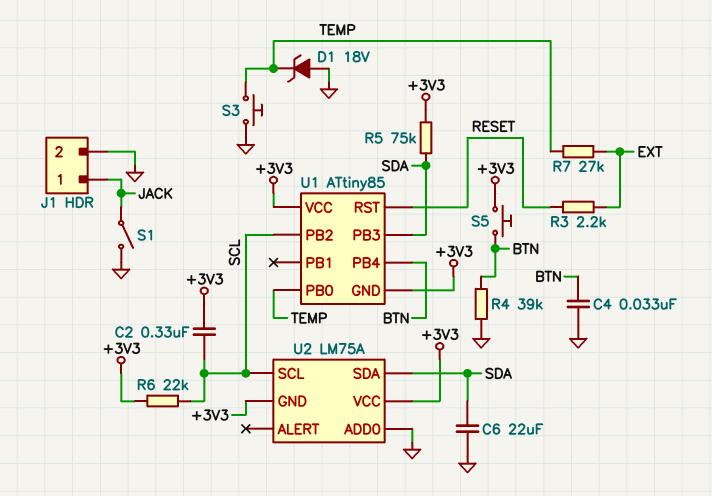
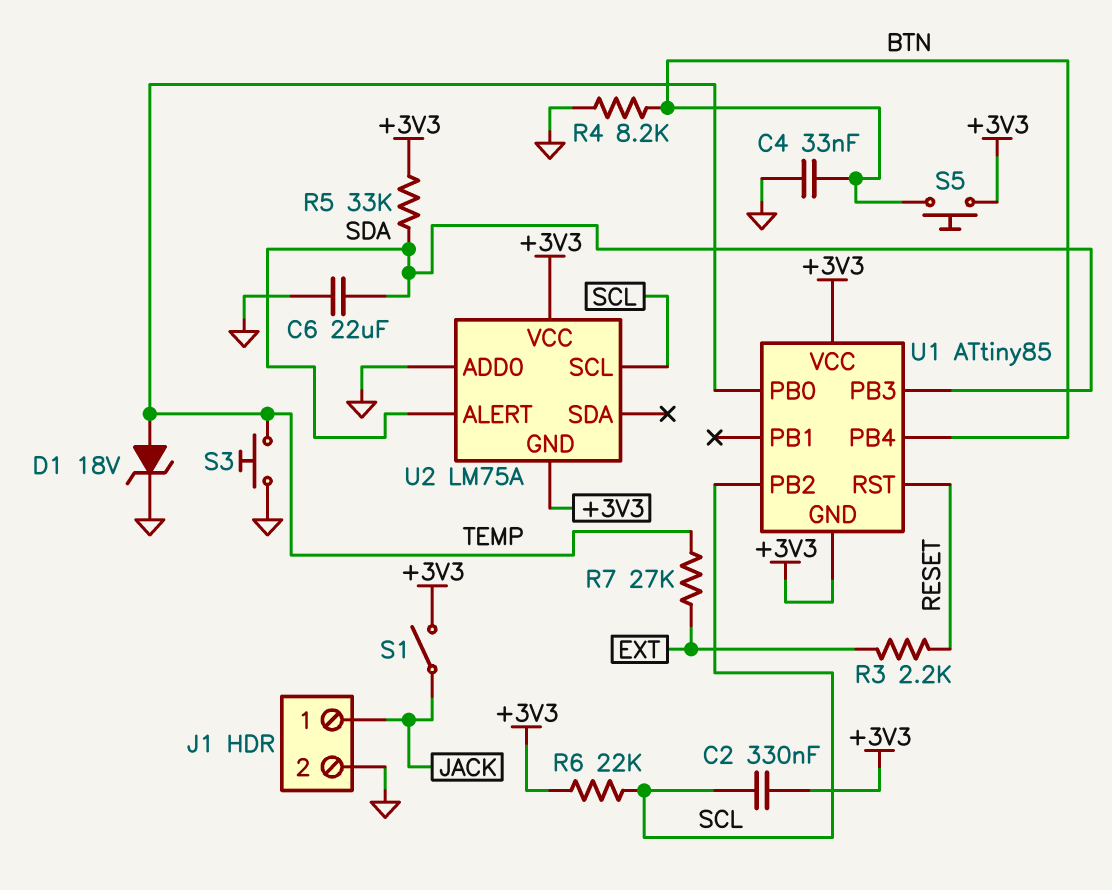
D1: zener 18V (A GND, K TEMP) -> zener 18V (A TEMP, K GND)
R4: 39k (BTN, GND) -> 8.2k (BTN, GND)
R5: 75k (+3V3, SDA) -> 33k (+3V3, SDA)
S1: switch (GND, JACK) -> switch (+3V3, JACK)
U2 pin ALERT: none -> SDA
U2 pin SDA: SDA -> none

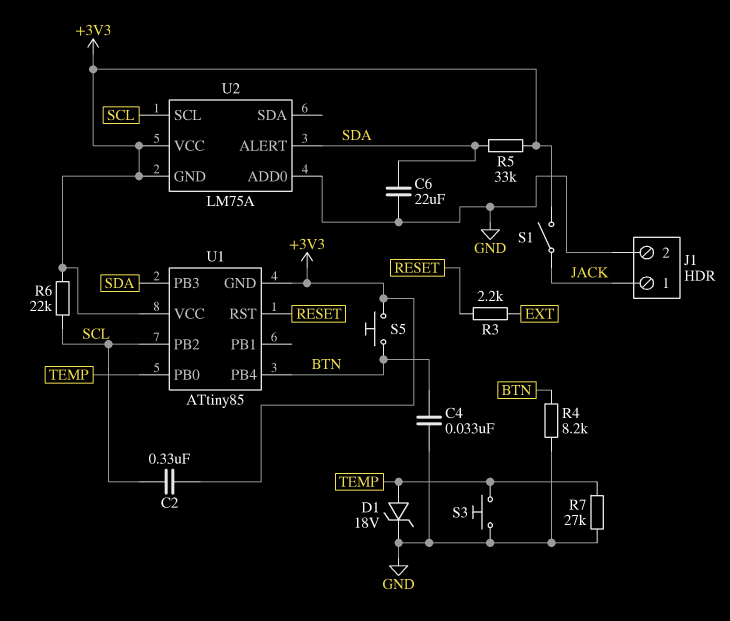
R7: 27k (EXT, TEMP) -> 27k (GND, TEMP)

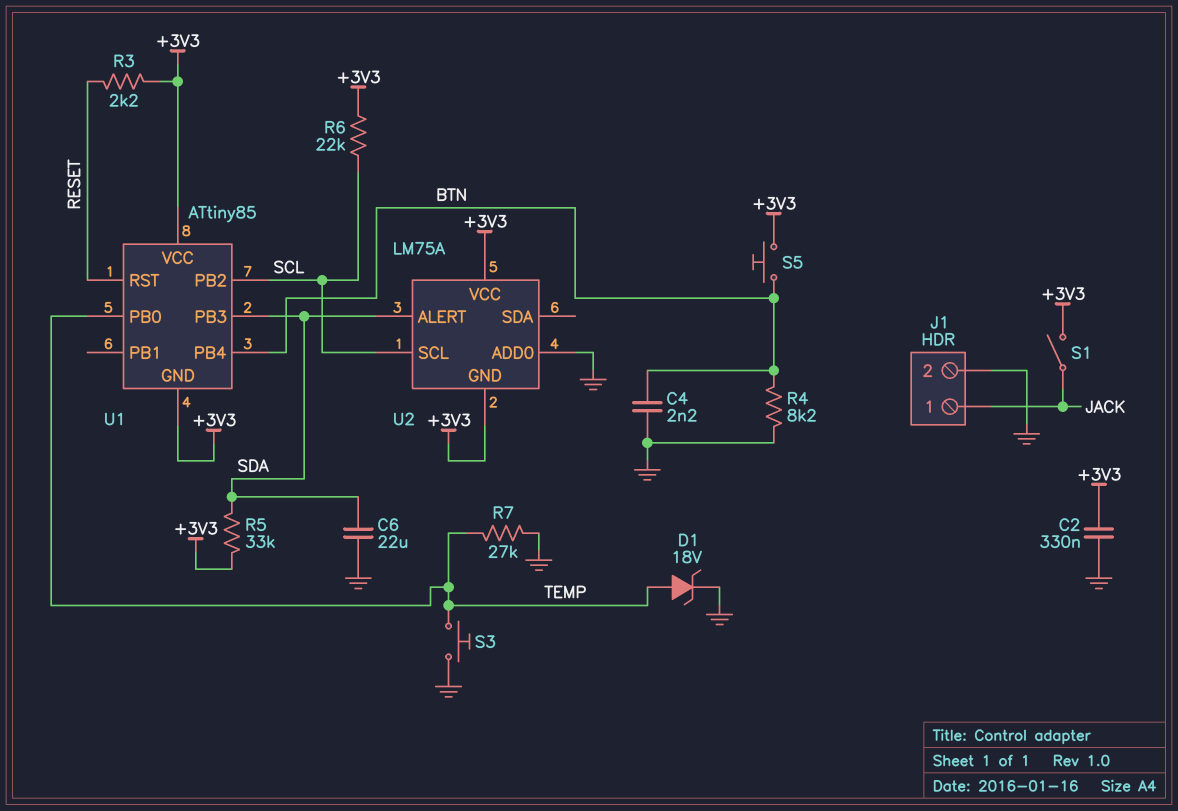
C2: 330nF (+3V3, SCL) -> 330nF (+3V3, GND)
C4: 33nF (BTN, GND) -> 2.2nF (BTN, GND)
R3: 2.2k (EXT, RESET) -> 2.2k (+3V3, RESET)

